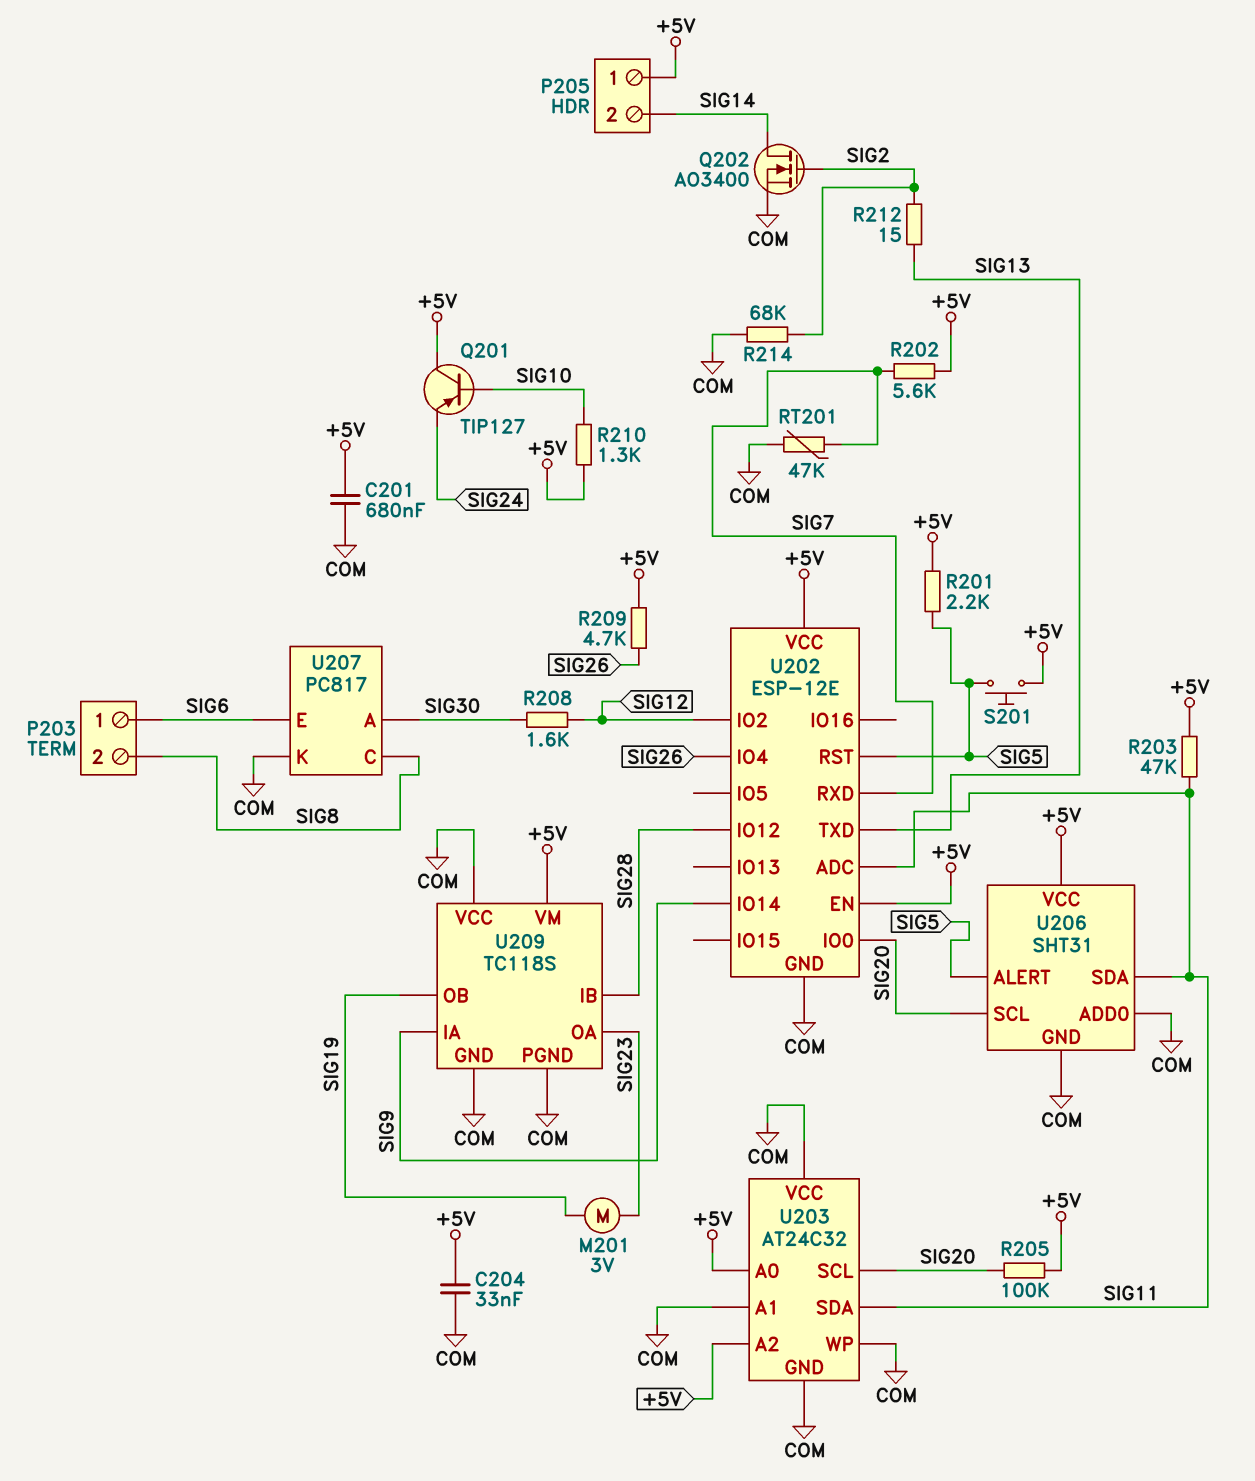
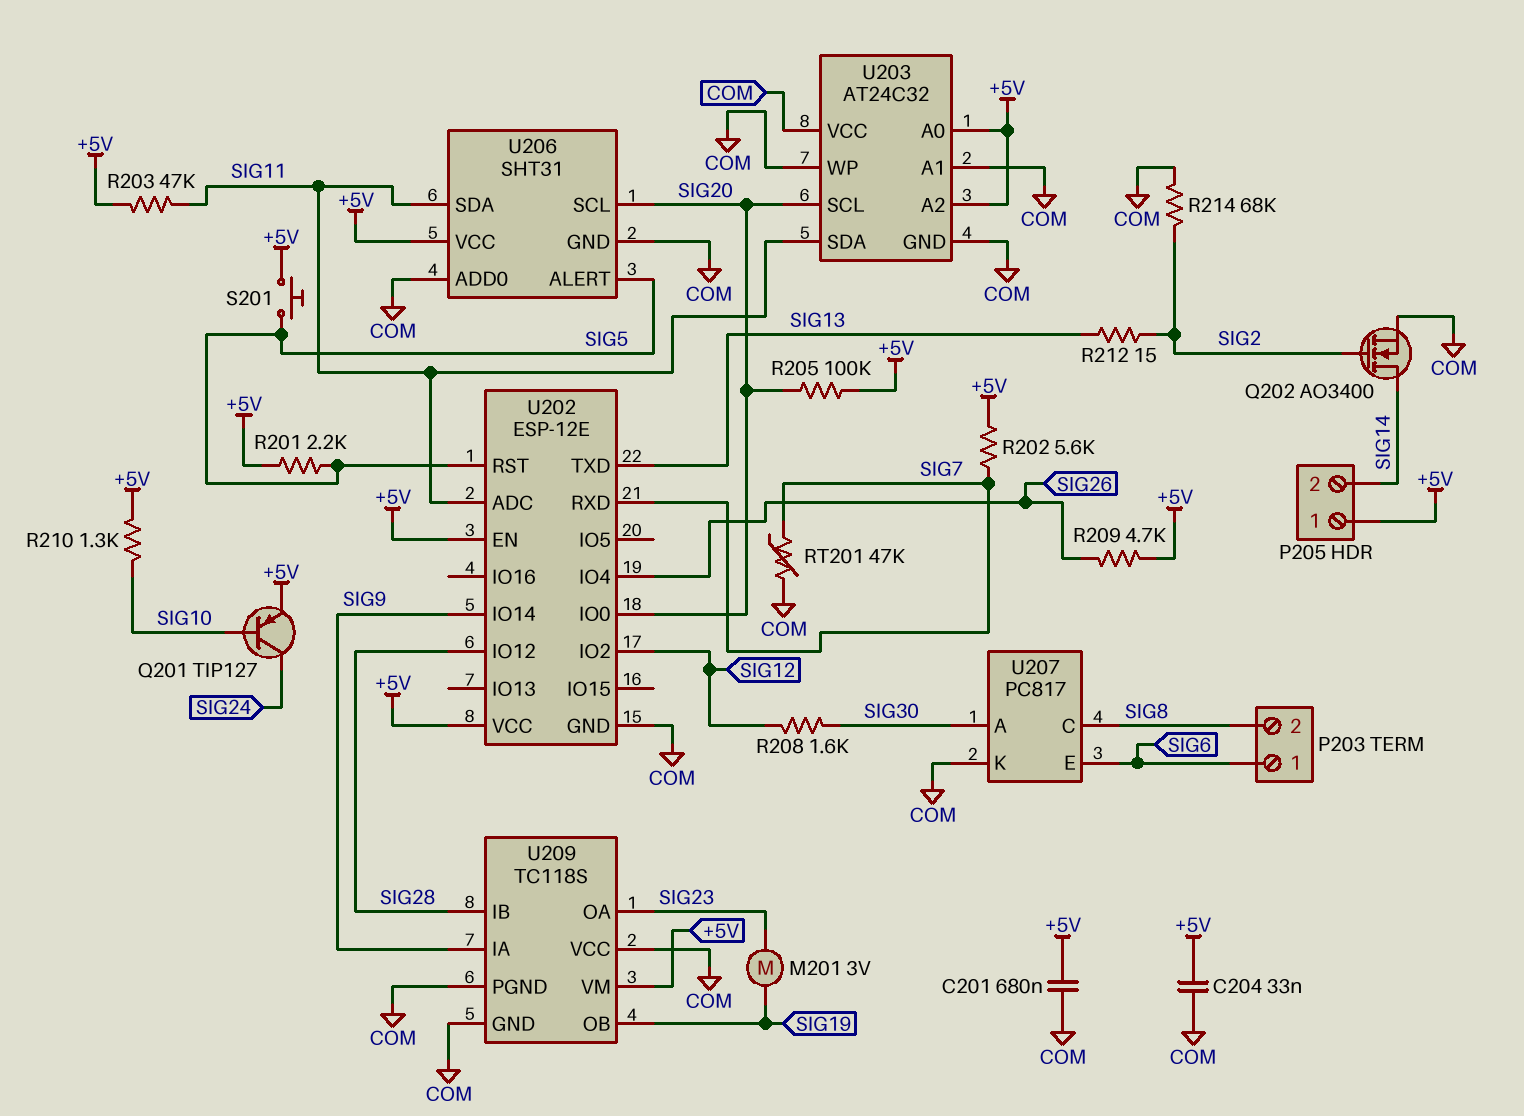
Q201: PNP TIP127 (B SIG10, C +5V, E SIG24) -> PNP TIP127 (B SIG10, C SIG24, E +5V)

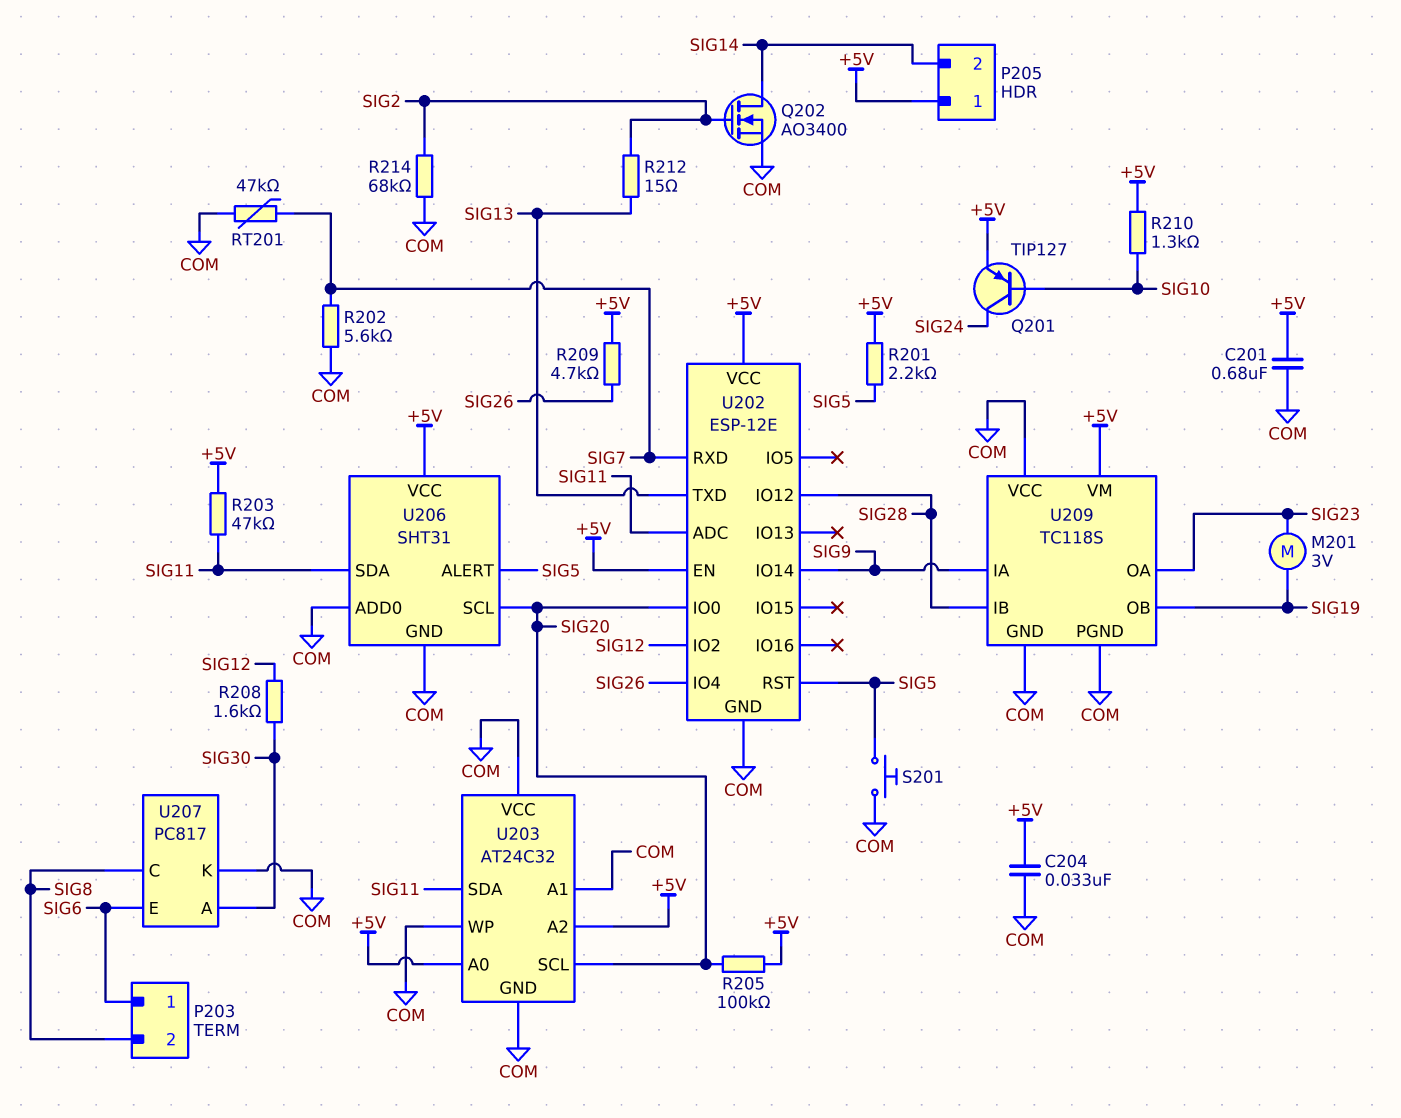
R202: 5.6k (+5V, SIG7) -> 5.6k (COM, SIG7)
S201: button (+5V, SIG5) -> button (COM, SIG5)

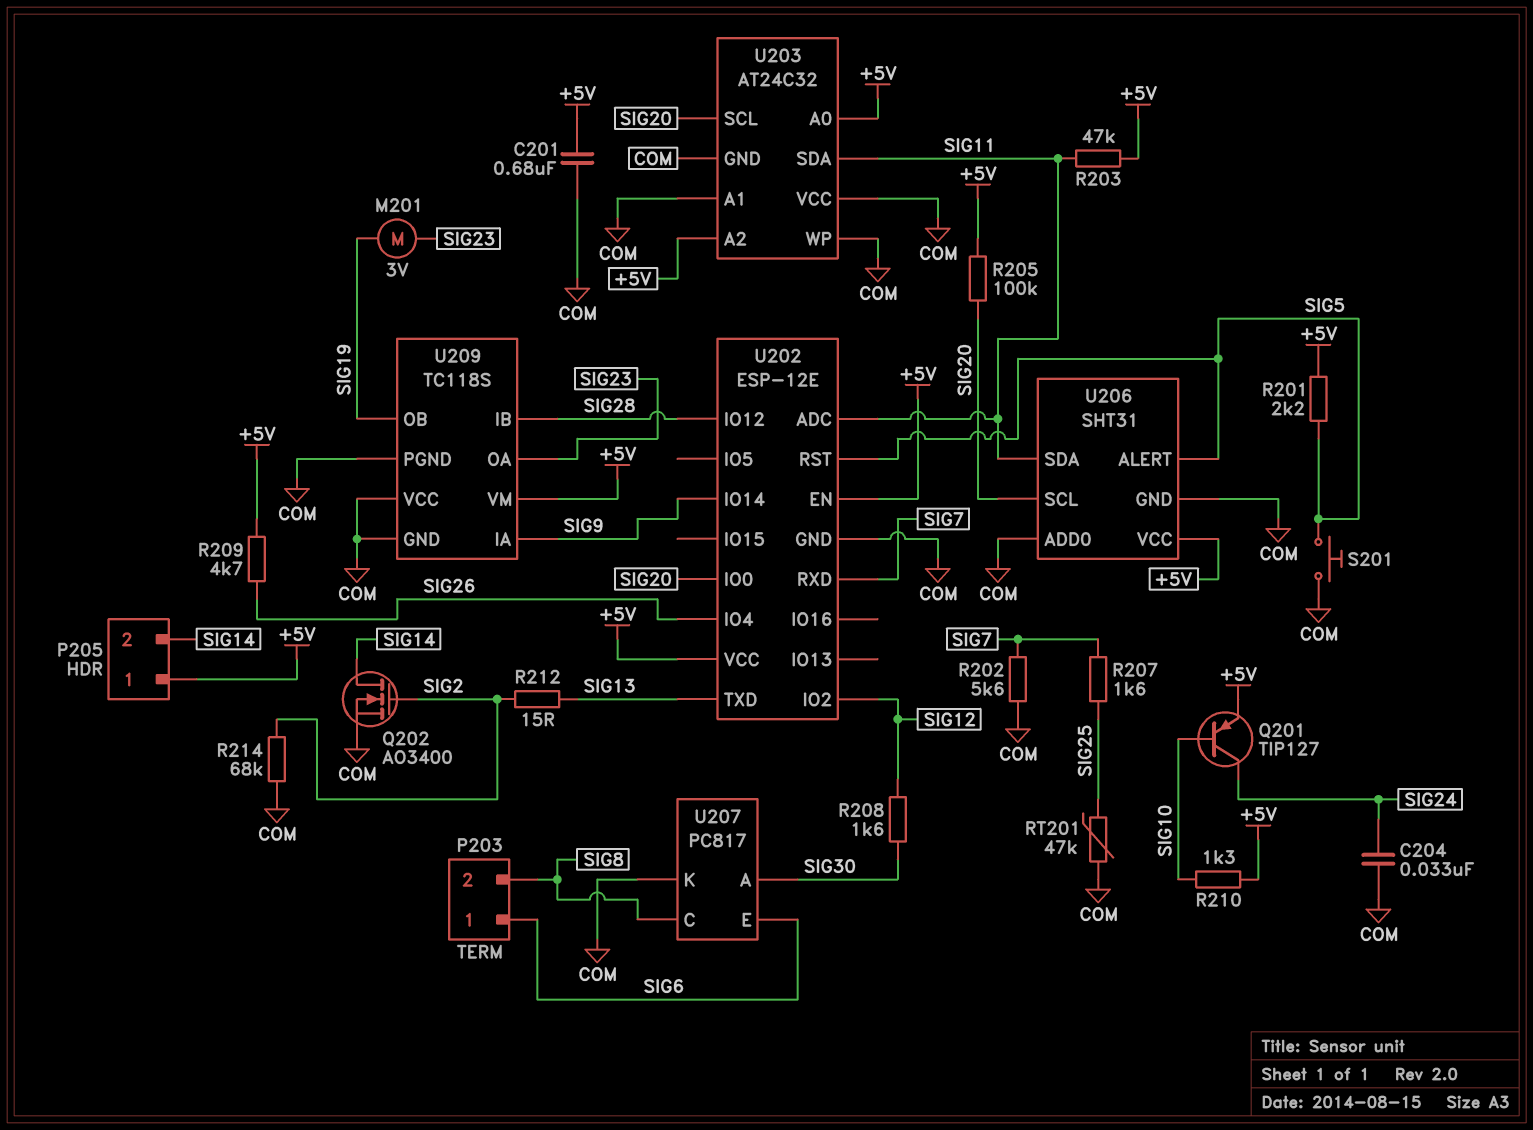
C204: 33nF (+5V, COM) -> 33nF (COM, SIG24)
R207: none -> 1.6k (SIG7, SIG25)
RT201: 47k (COM, SIG7) -> 47k (COM, SIG25)

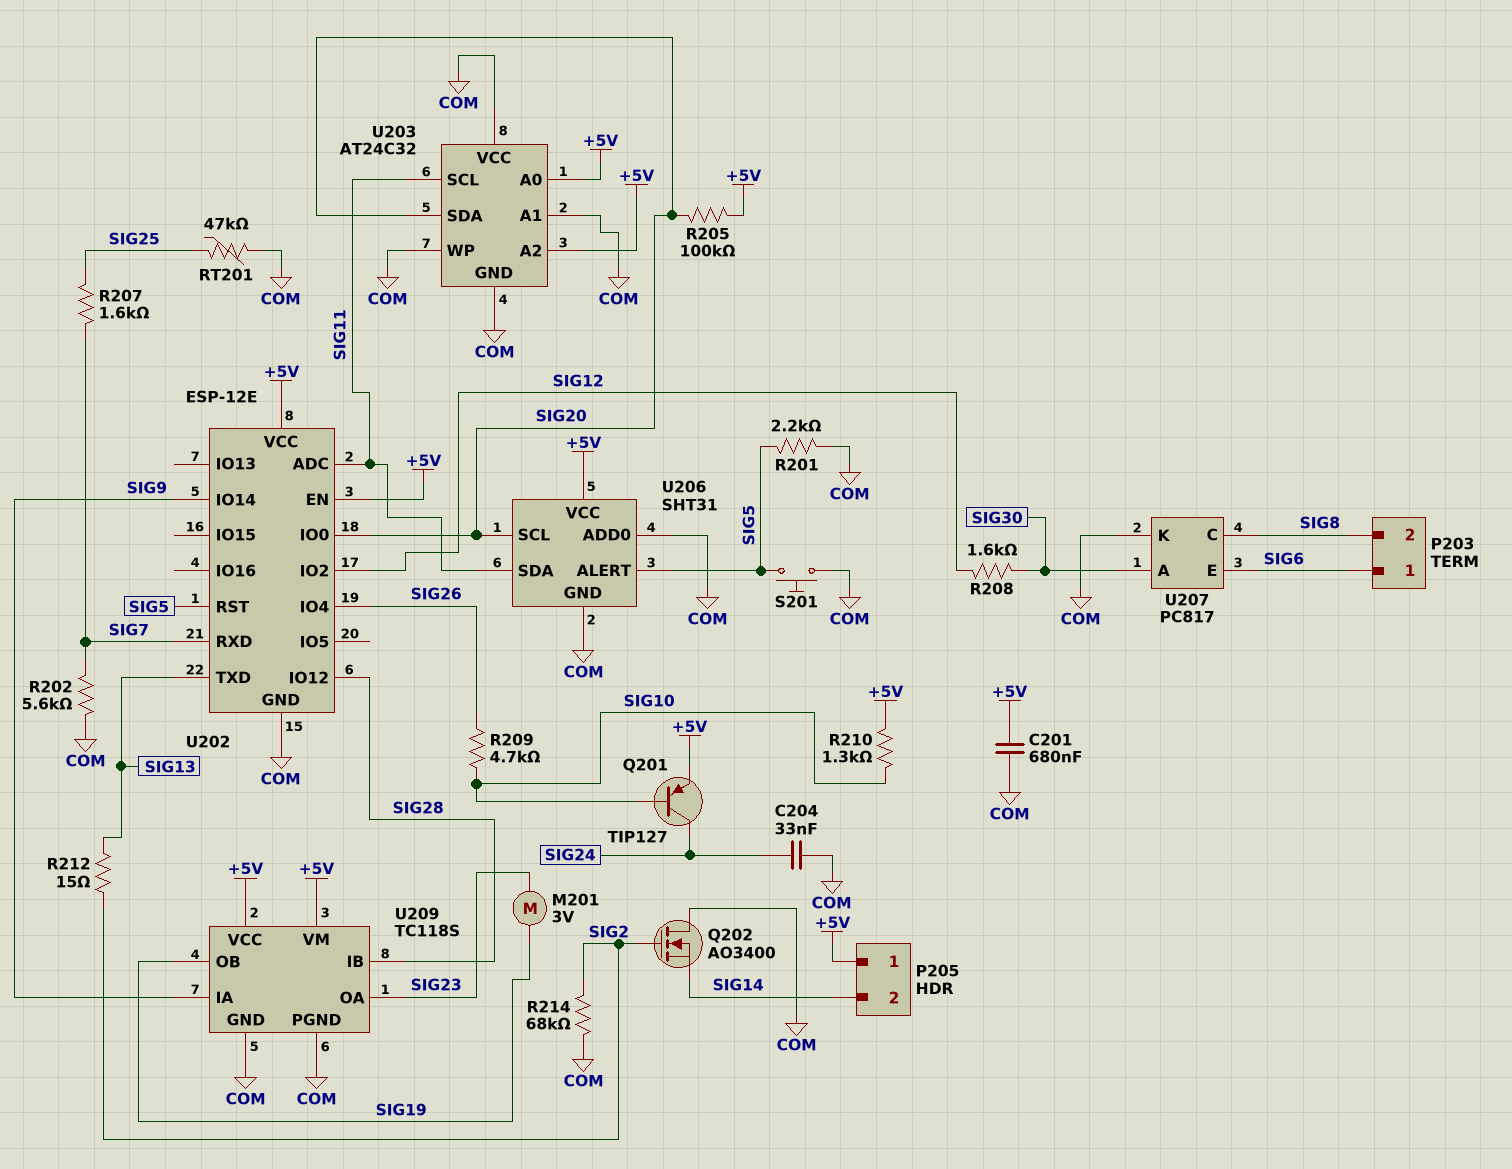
Q202: NMOS AO3400 (G SIG2, D SIG14, S COM) -> NMOS AO3400 (G SIG2, D COM, S SIG14)
R201: 2.2k (+5V, SIG5) -> 2.2k (COM, SIG5)
R203: 47k (+5V, SIG11) -> none
R209: 4.7k (+5V, SIG26) -> 4.7k (SIG10, SIG26)
U203 pin SCL: SIG20 -> SIG11
U203 pin SDA: SIG11 -> SIG20
U209 pin VCC: COM -> +5V

